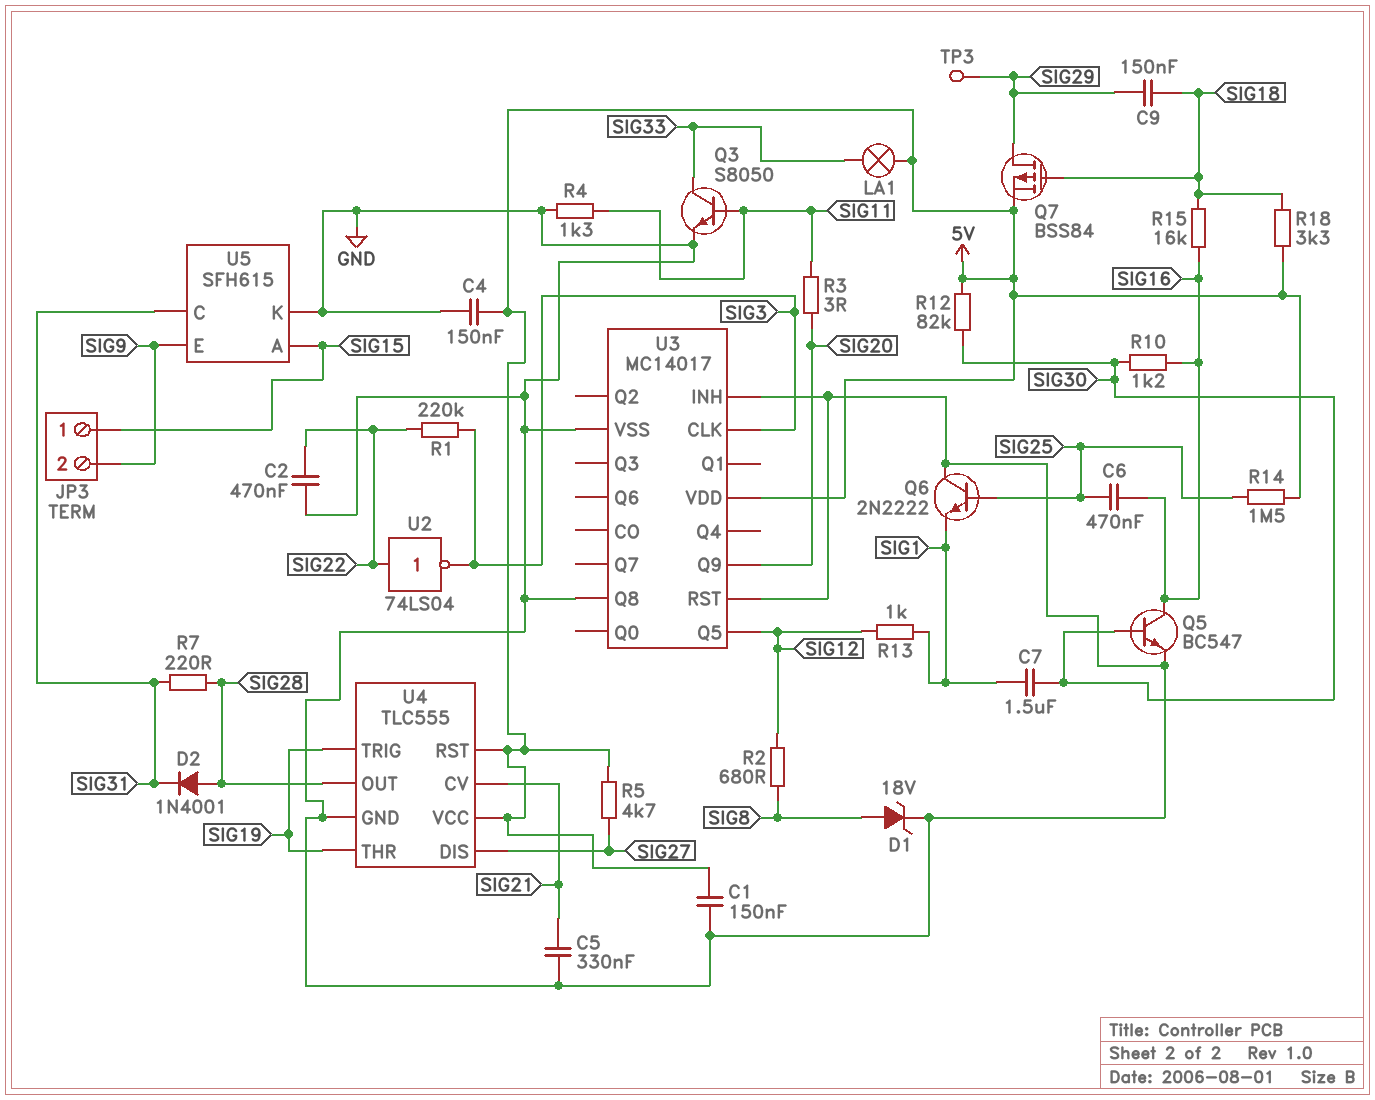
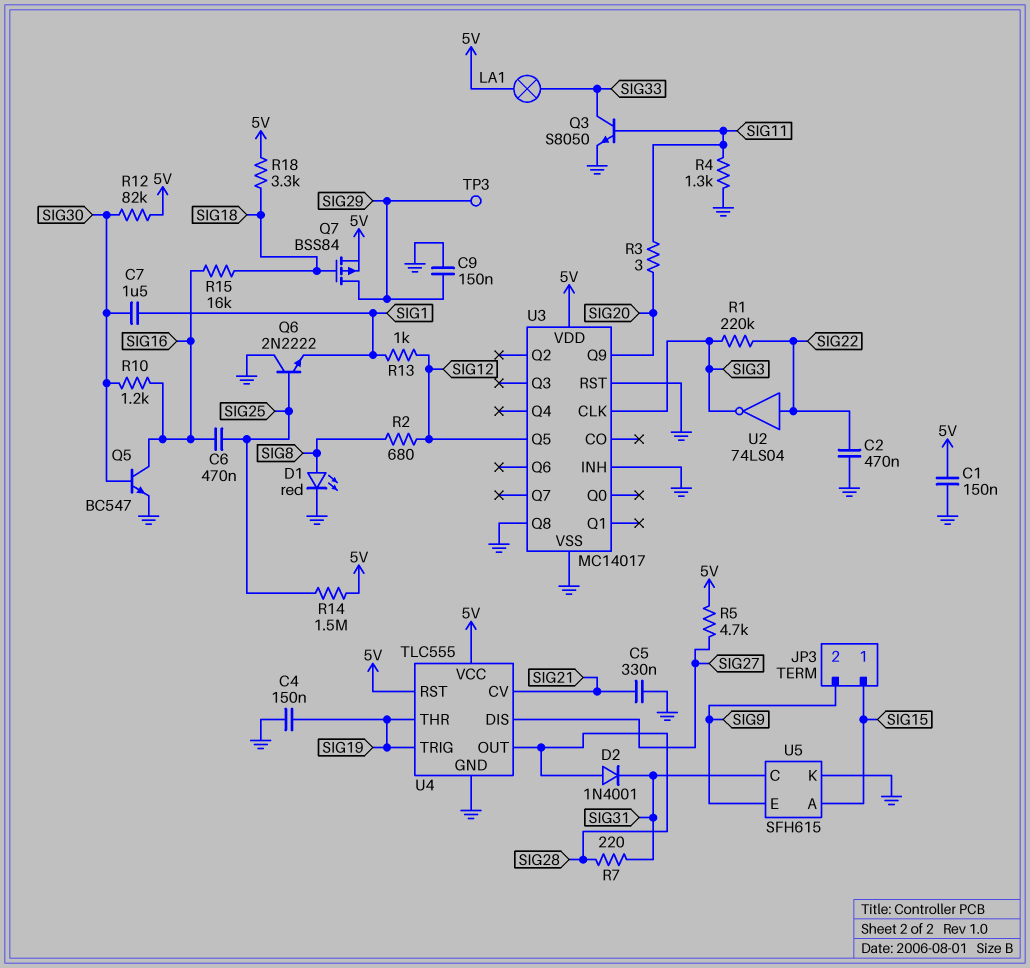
C4: 150nF (5V, GND) -> 150nF (GND, SIG19)
C9: 150nF (SIG18, SIG29) -> 150nF (GND, SIG29)
D1: zener 18V (A SIG8, K GND) -> LED red (A SIG8, K GND)

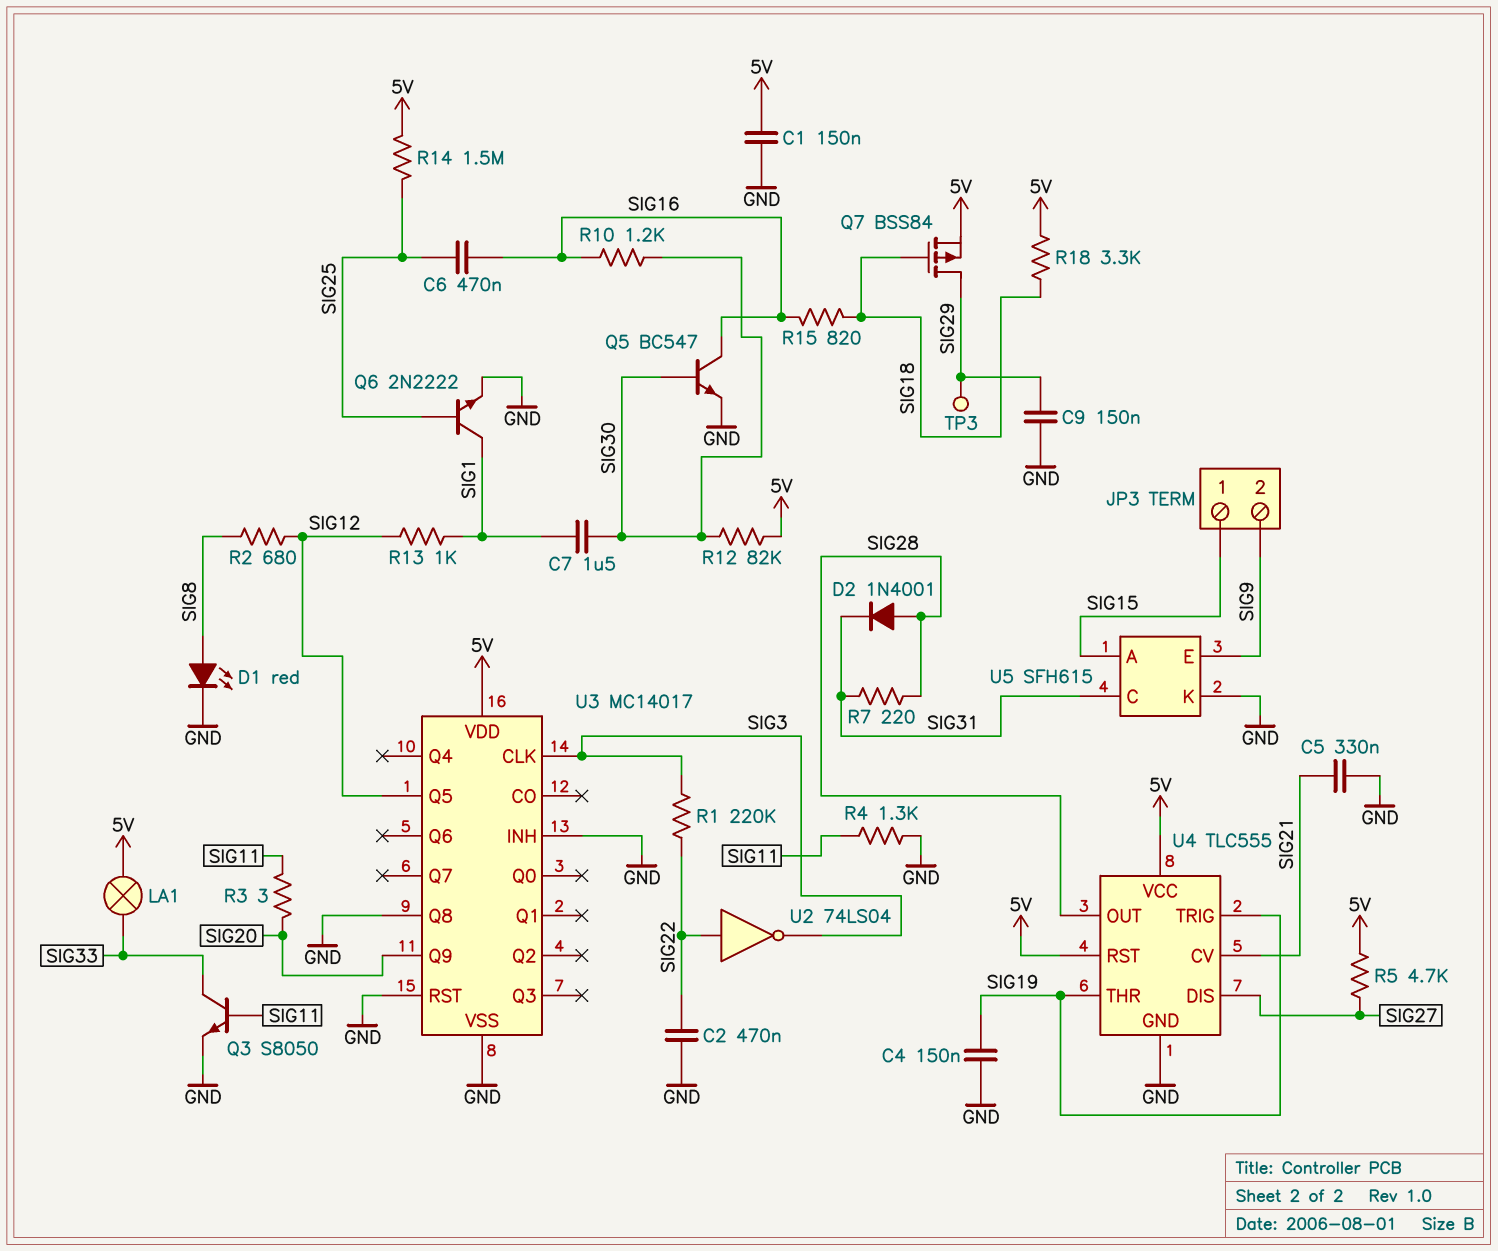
Q6: NPN 2N2222 (B SIG25, C GND, E SIG1) -> NPN 2N2222 (B SIG25, C SIG1, E GND)
R15: 16k (SIG16, SIG18) -> 820 (SIG16, SIG18)

